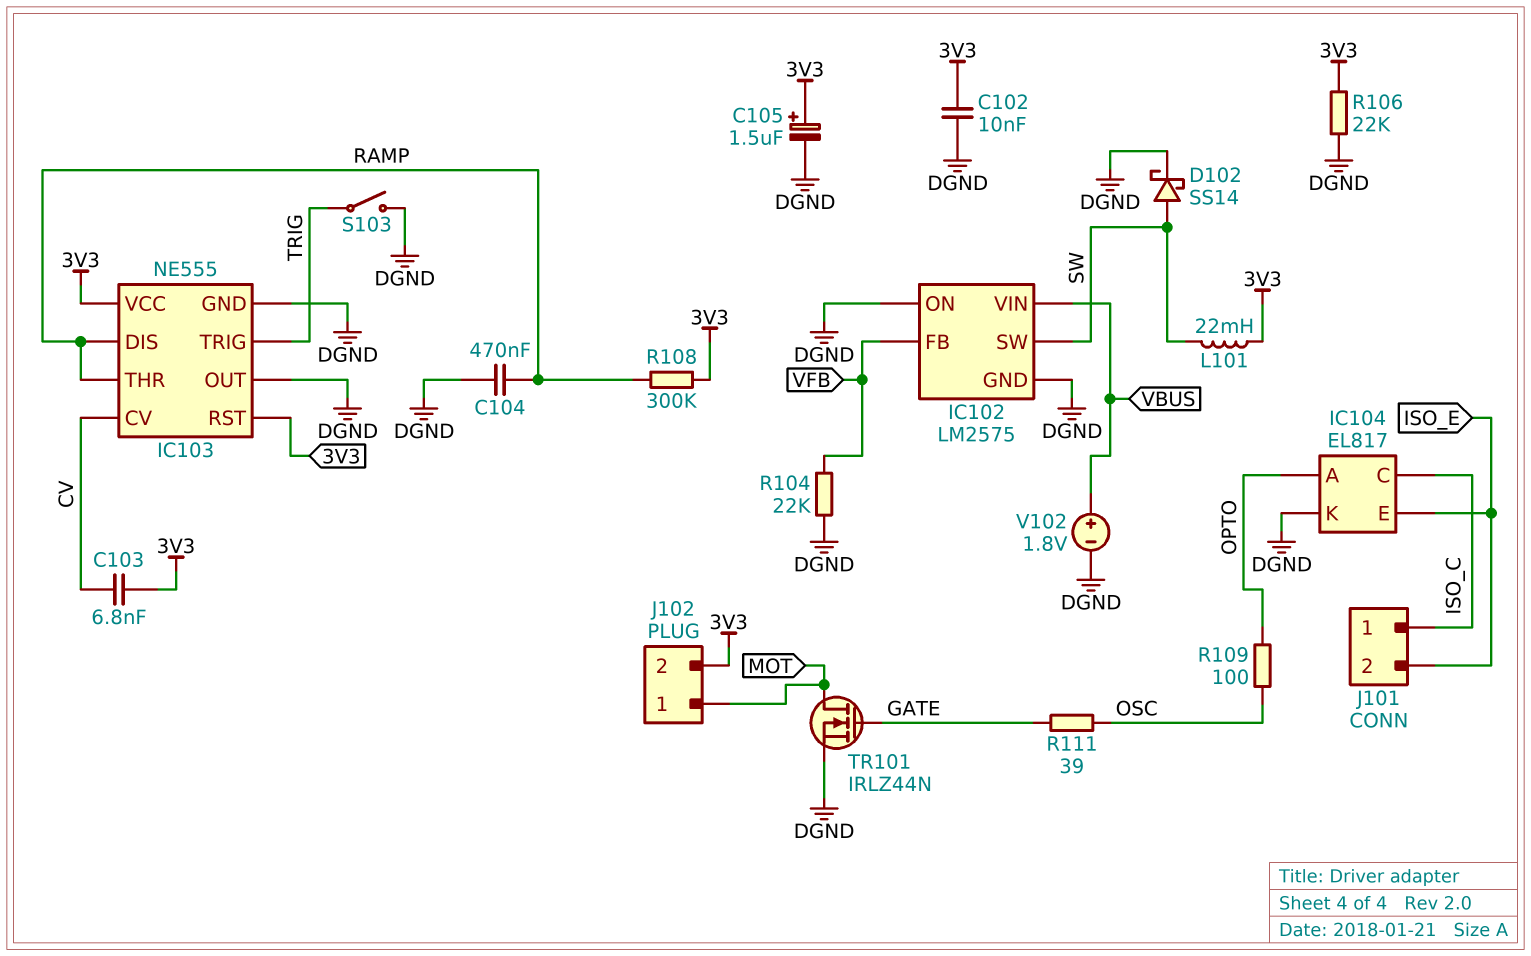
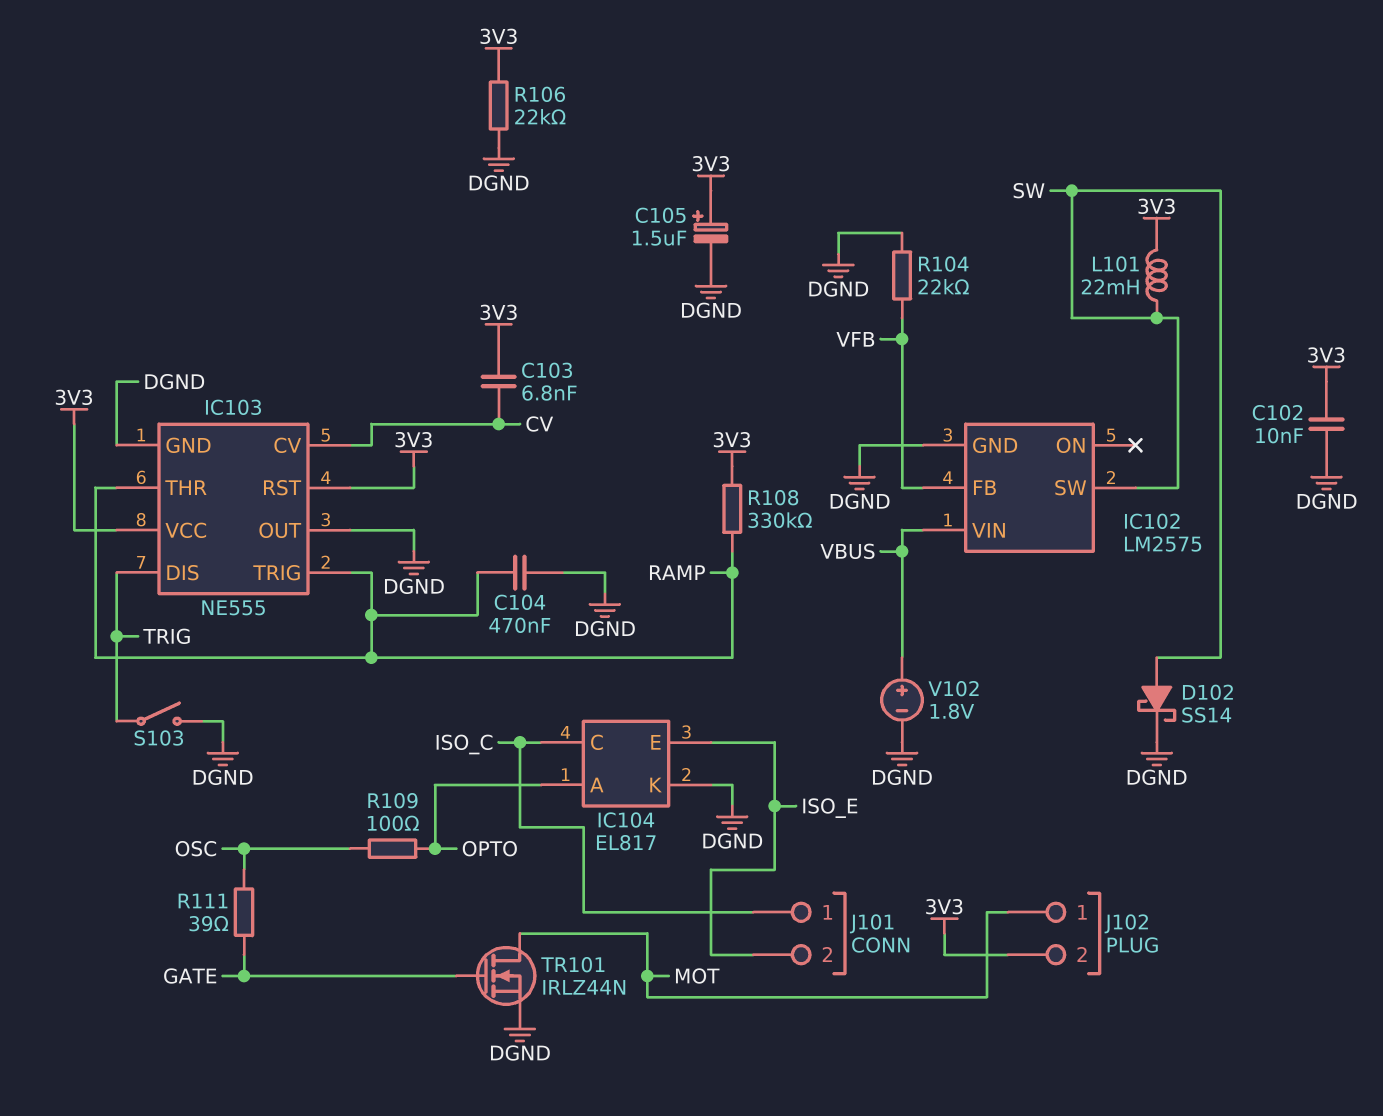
IC102 pin ON: DGND -> none
IC103 pin DIS: RAMP -> TRIG
IC103 pin TRIG: TRIG -> RAMP
R108: 300k (3V3, RAMP) -> 330k (3V3, RAMP)

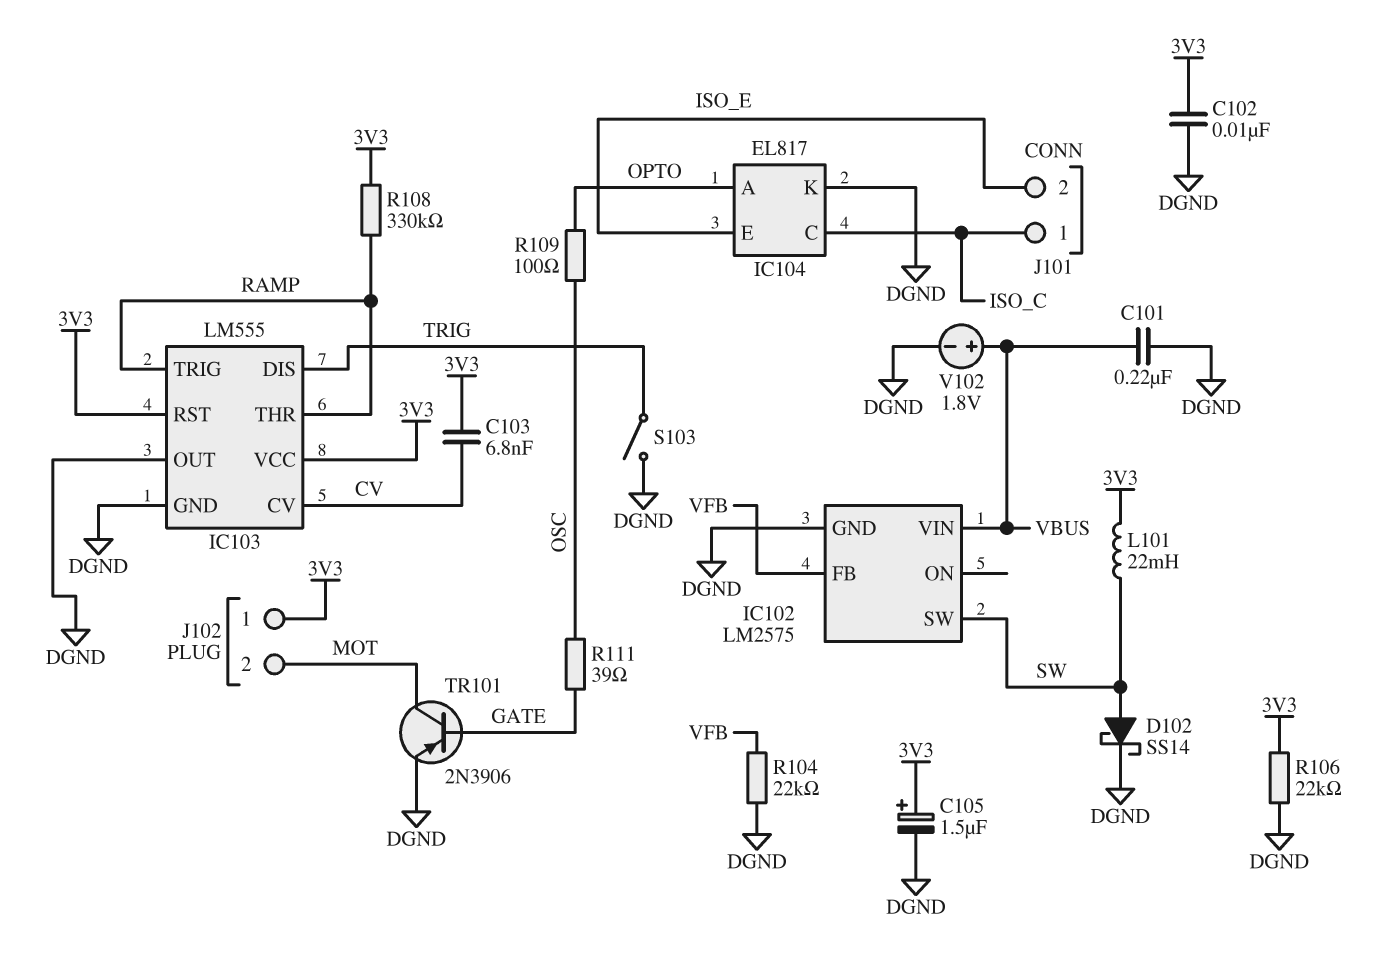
C101: none -> 220nF (DGND, VBUS)
C104: 470nF (DGND, RAMP) -> none
IC103: NE555 -> LM555
J102 pin 1: MOT -> 3V3
J102 pin 2: 3V3 -> MOT
TR101: NMOS IRLZ44N (G GATE, D MOT, S DGND) -> PNP 2N3906 (B GATE, C MOT, E DGND)

